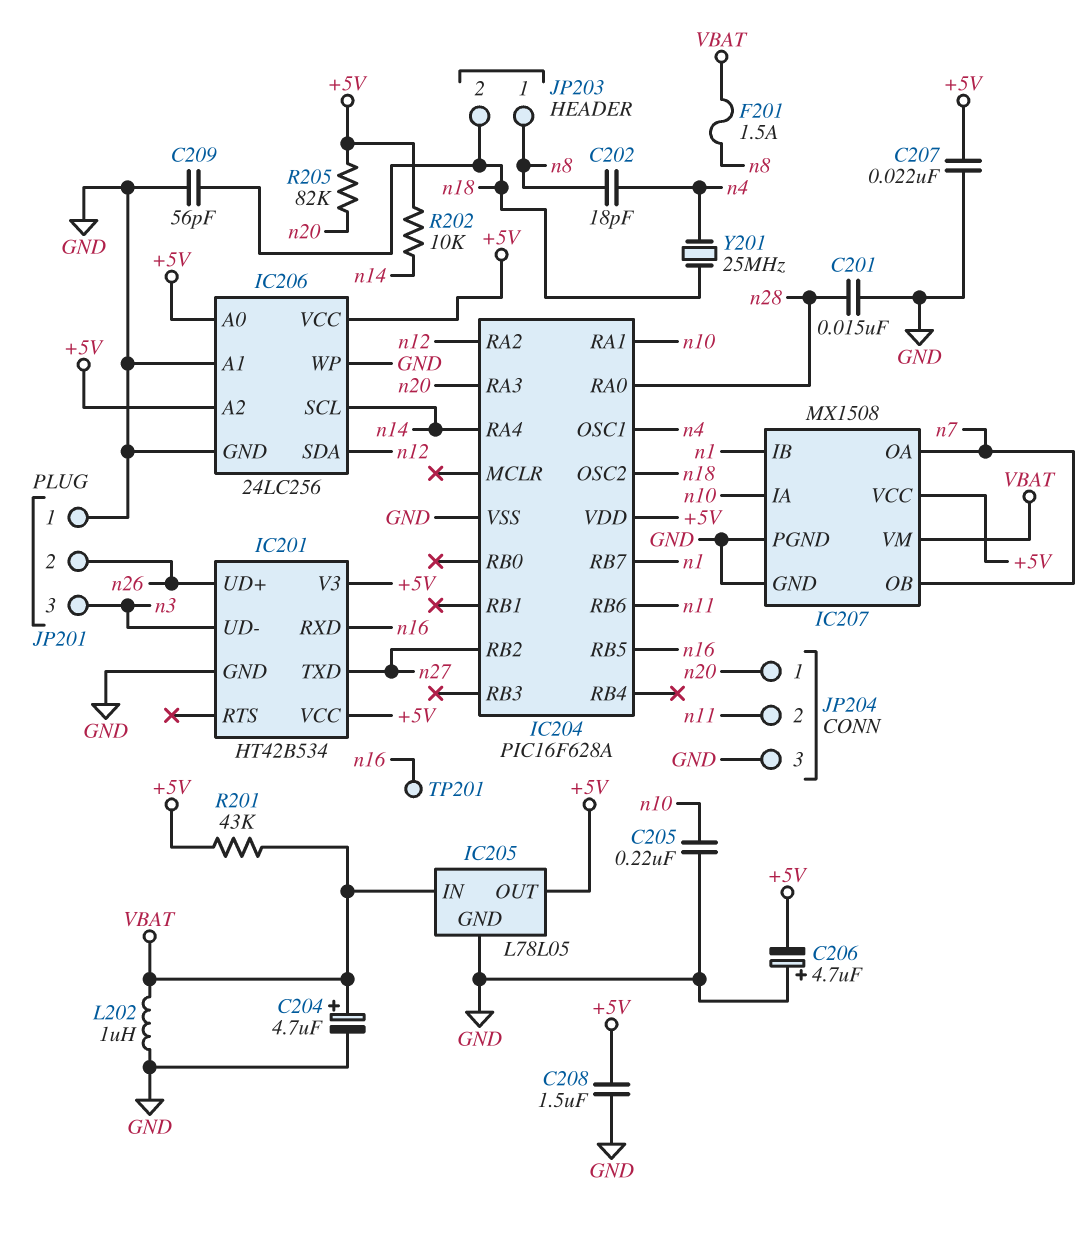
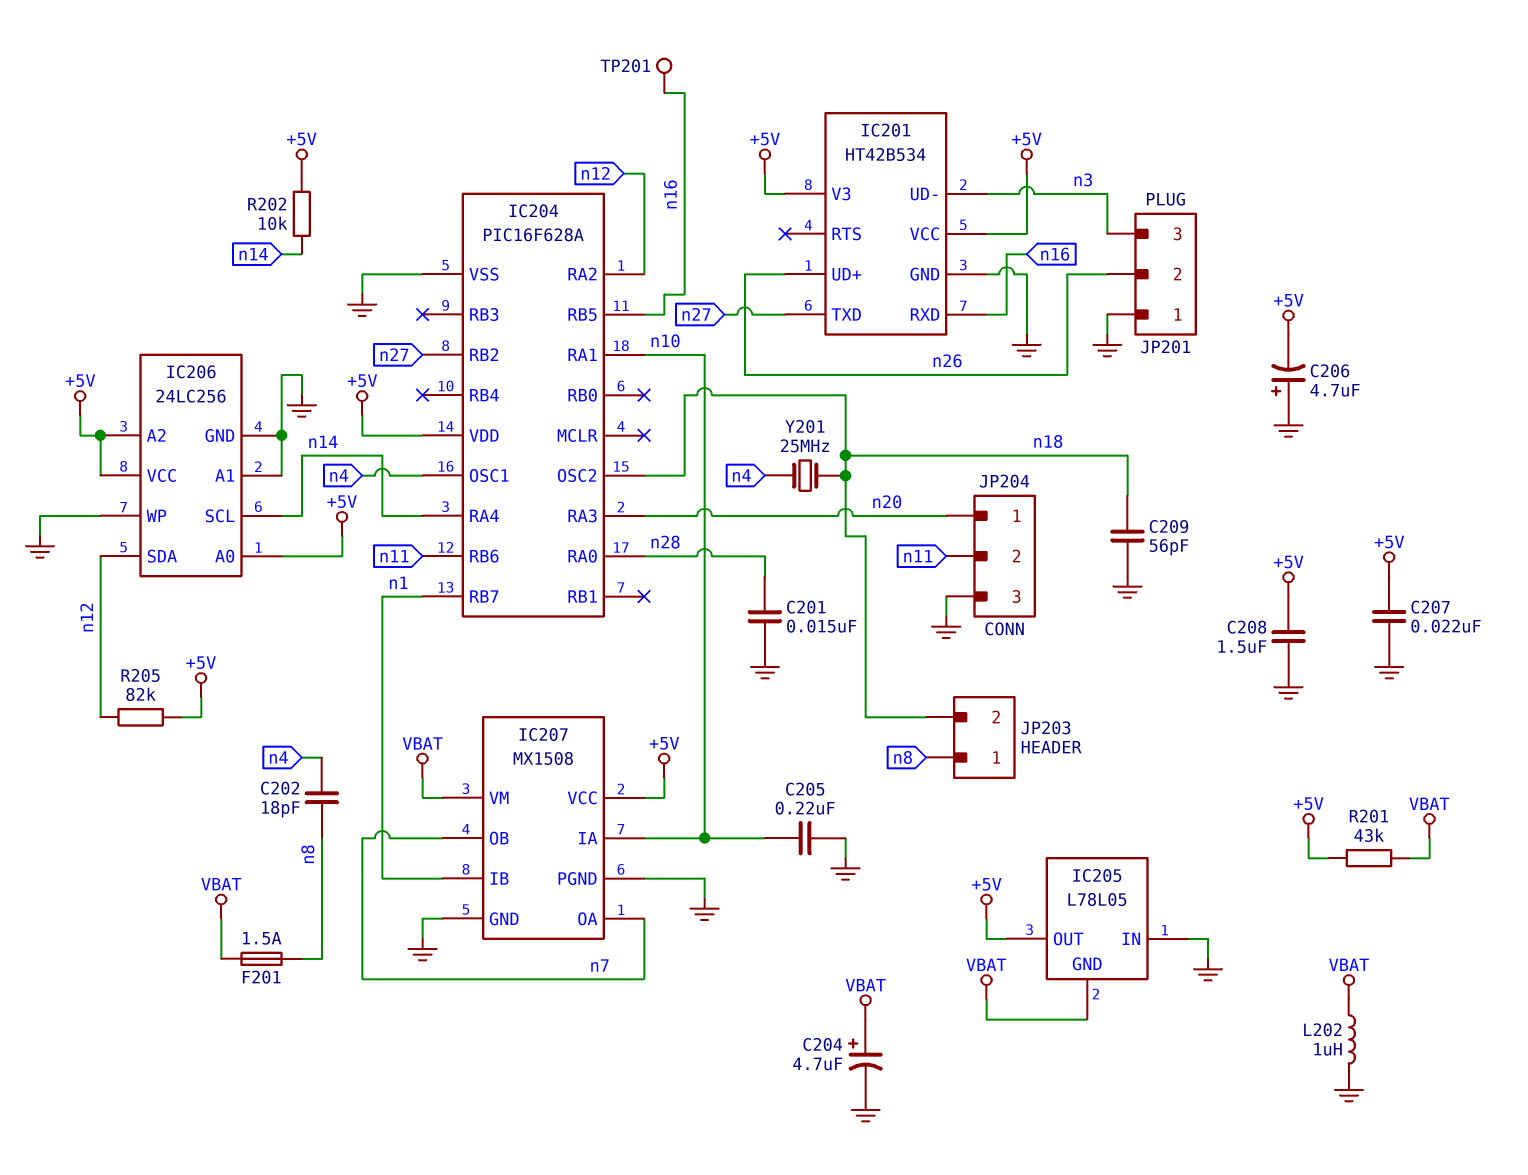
IC205 pin GND: GND -> VBAT
IC205 pin IN: VBAT -> GND
R205: 82k (+5V, n20) -> 82k (+5V, n12)

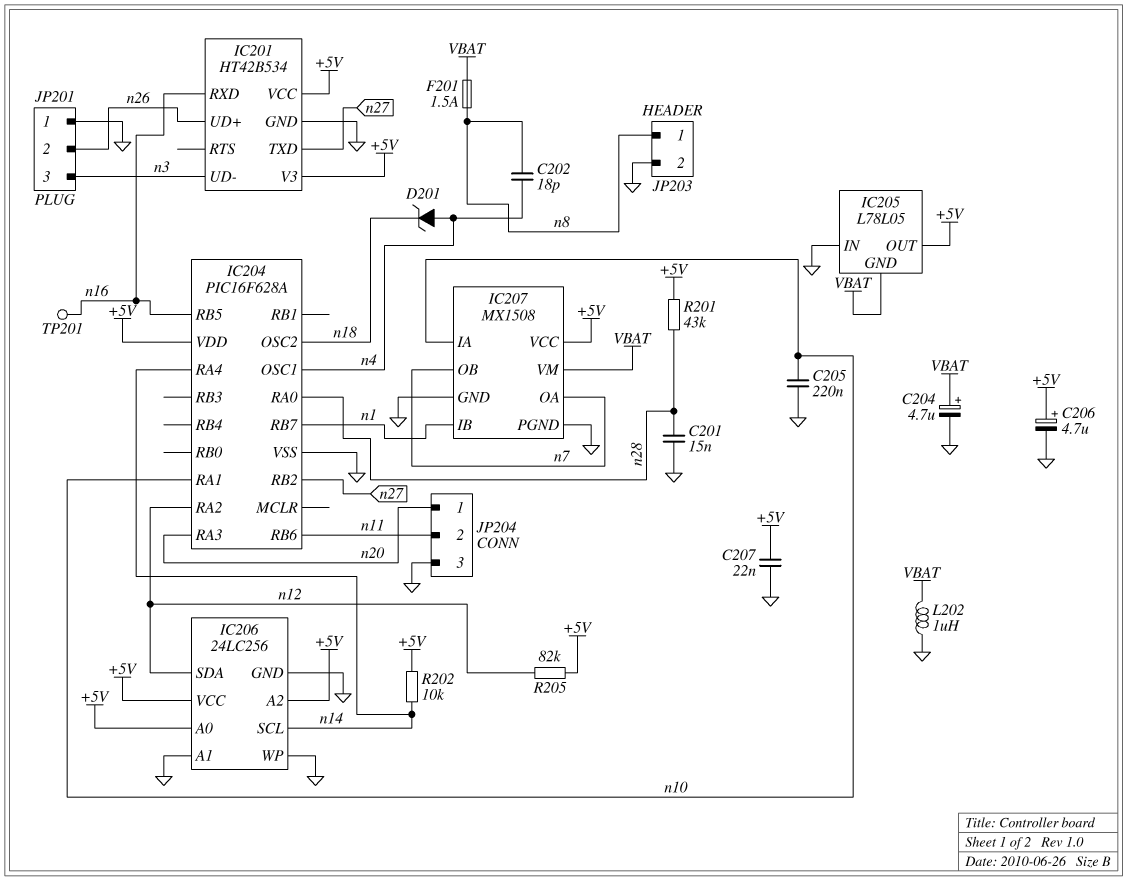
C206: 4.7uF (plus GND, minus +5V) -> 4.7uF (plus +5V, minus GND)
C208: 1.5uF (+5V, GND) -> none
C209: 56pF (GND, n18) -> none
D201: none -> zener (A n4, K n18)
JP203 pin 2: n18 -> GND
R201: 43k (+5V, VBAT) -> 43k (+5V, n28)
Y201: 25MHz (n4, n18) -> none

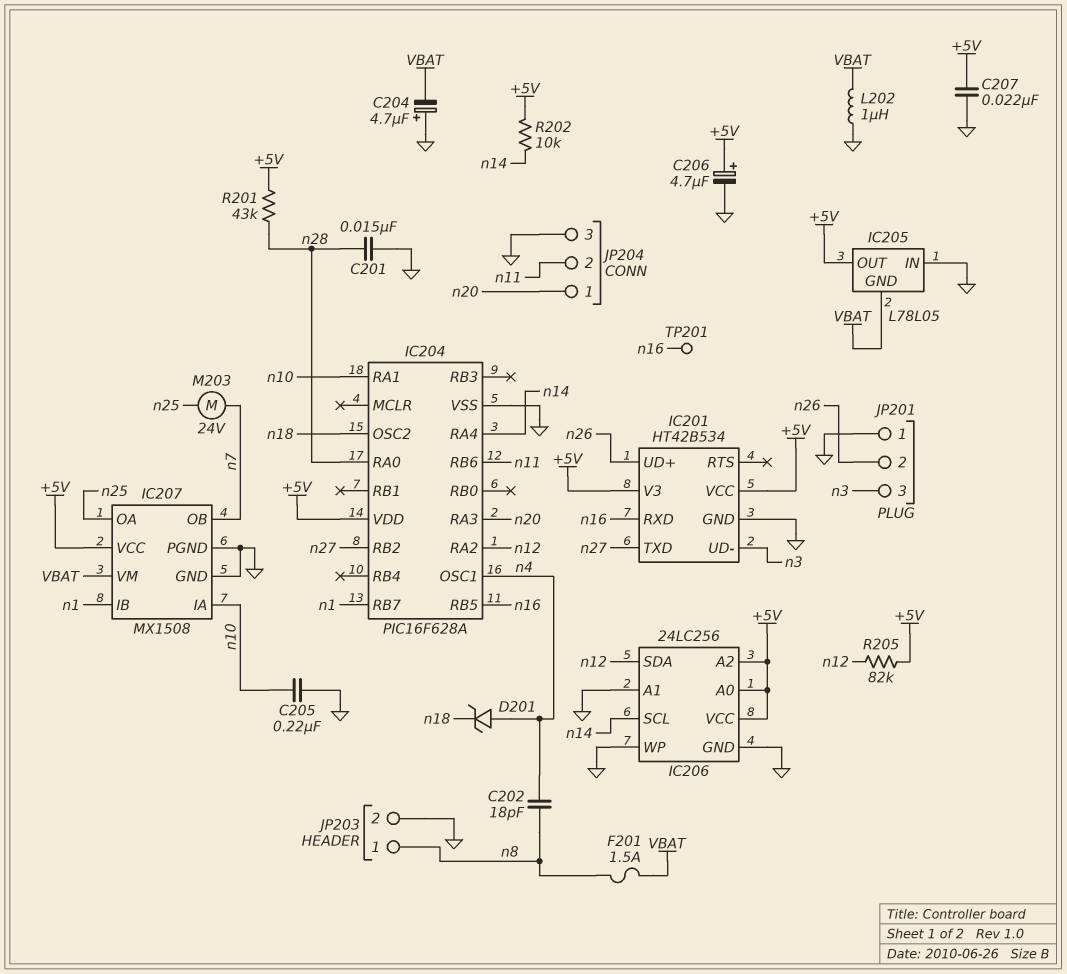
C204: 4.7uF (plus VBAT, minus GND) -> 4.7uF (plus GND, minus VBAT)
IC207 pin OA: n7 -> n25
M203: none -> motor 24V (n7, n25)

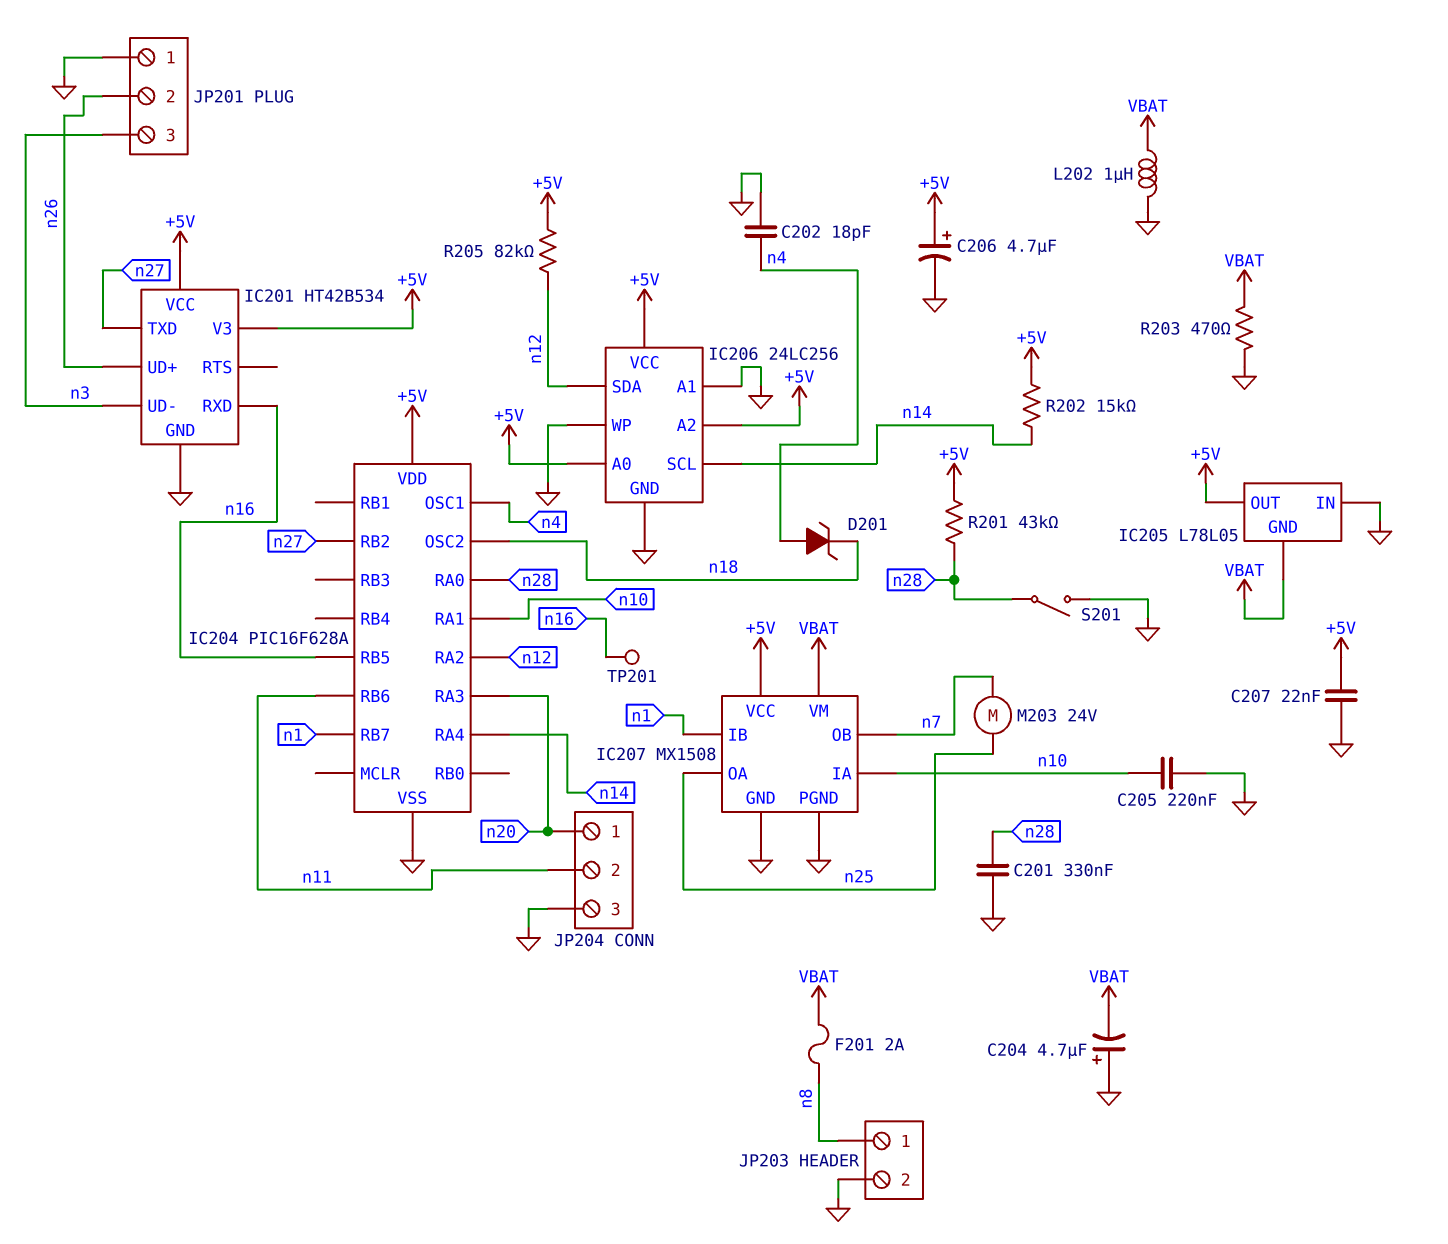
C201: 15nF (GND, n28) -> 330nF (GND, n28)
C202: 18pF (n4, n8) -> 18pF (GND, n4)
F201: 1.5A (VBAT, n8) -> 2A (VBAT, n8)
R202: 10k (+5V, n14) -> 15k (+5V, n14)
R203: none -> 470 (GND, VBAT)
S201: none -> switch (GND, n28)

